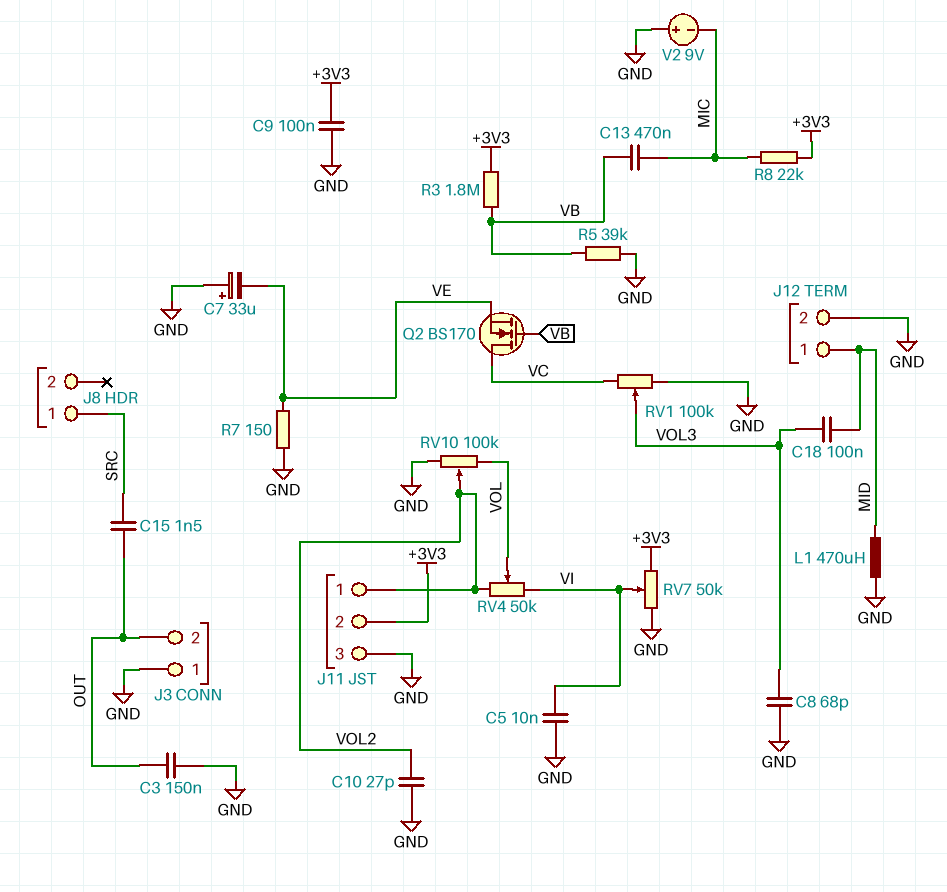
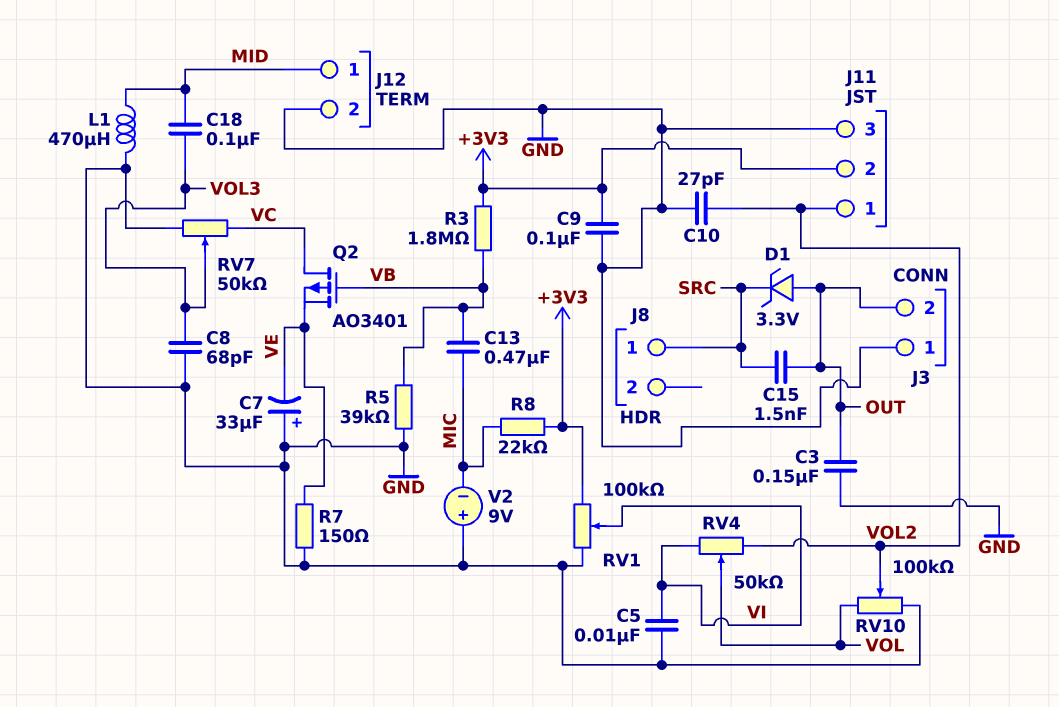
D1: none -> zener 3.3V (A OUT, K SRC)
Q2: NMOS BS170 (G VB, D VC, S VE) -> PMOS AO3401 (G VB, D VC, S VE)
RV1: 100k (GND, VC, wiper VOL3) -> 100k (+3V3, GND, wiper VI)
RV7: 50k (+3V3, GND, wiper VI) -> 50k (GND, VC, wiper VOL3)

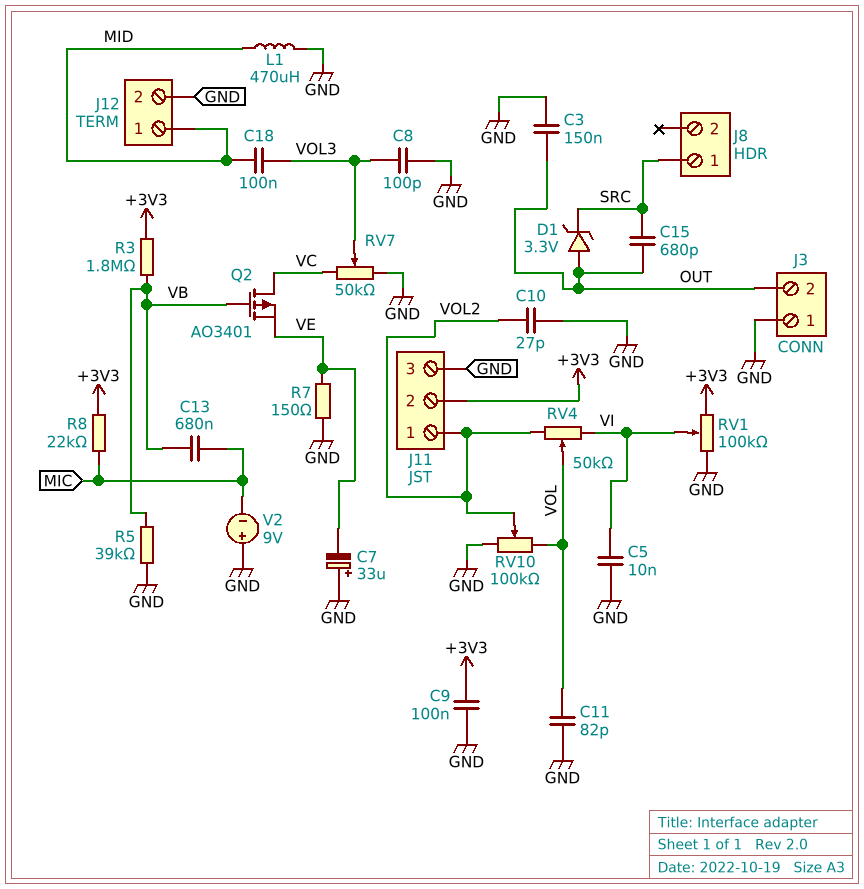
C8: 68pF (GND, VOL3) -> 100pF (GND, VOL3)
C11: none -> 82pF (GND, VOL)
C13: 470nF (MIC, VB) -> 680nF (MIC, VB)
C15: 1.5nF (OUT, SRC) -> 680pF (OUT, SRC)

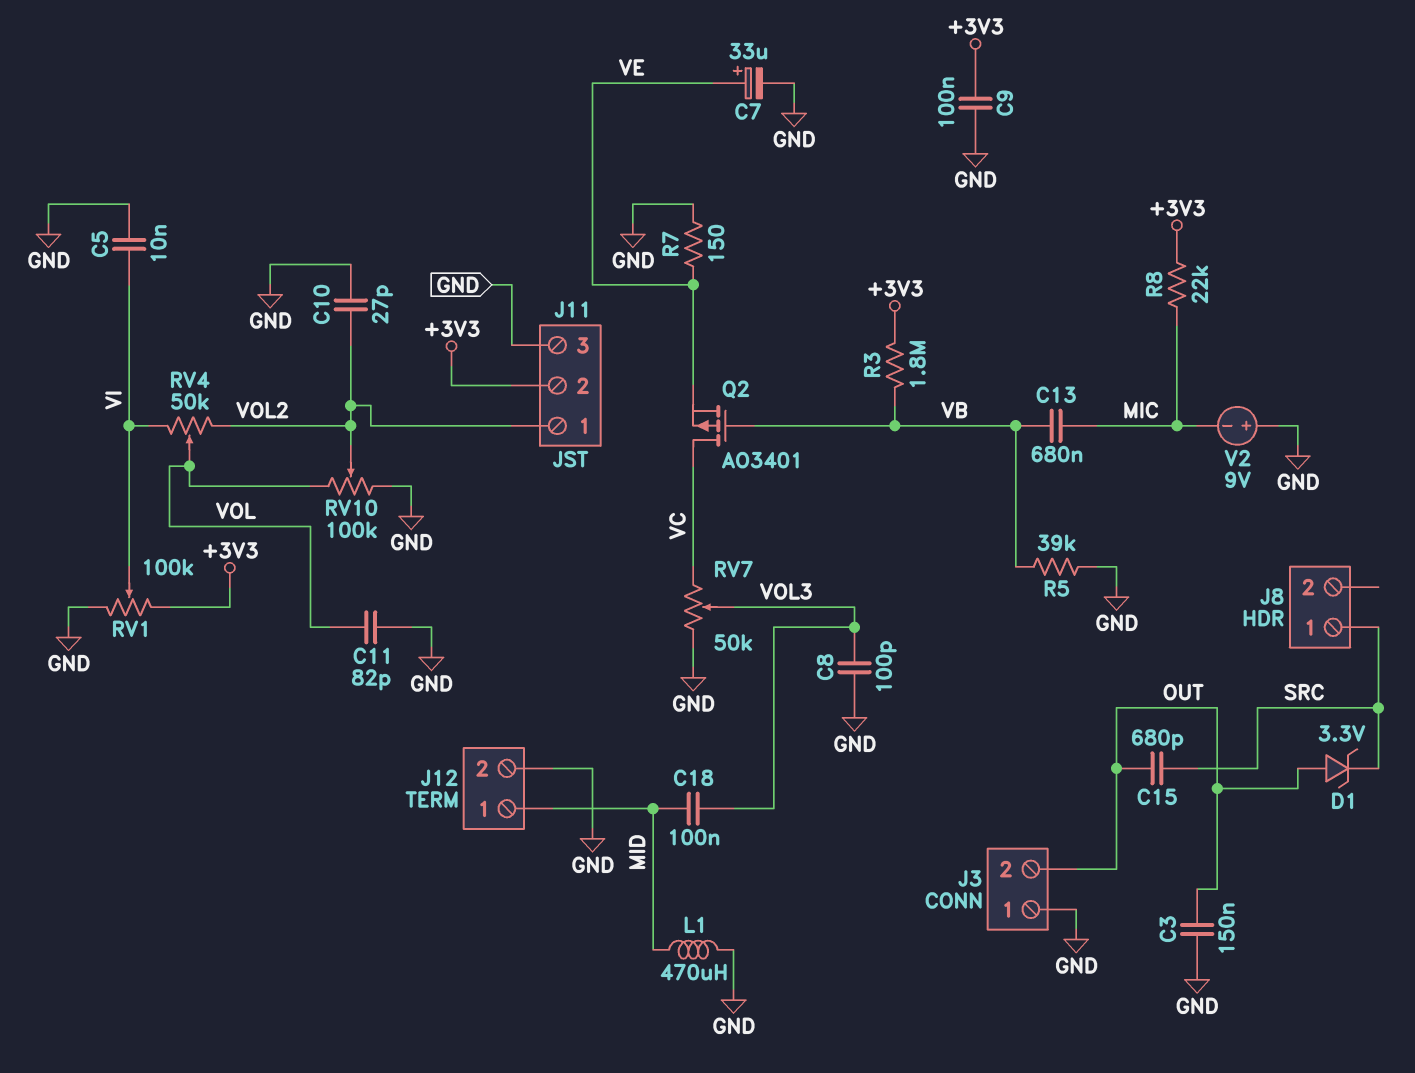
C7: 33uF (plus GND, minus VE) -> 33uF (plus VE, minus GND)

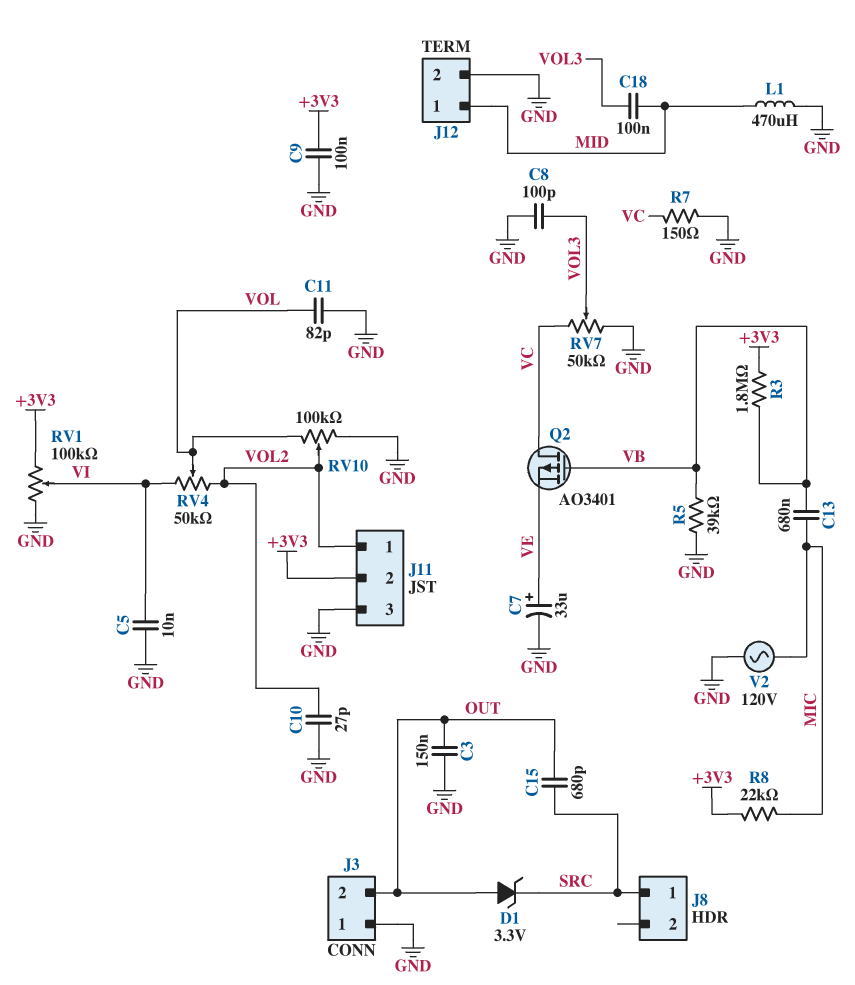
R7: 150 (GND, VE) -> 150 (GND, VC)
V2: 9V (plus GND, minus MIC) -> AC 120V (GND, MIC)

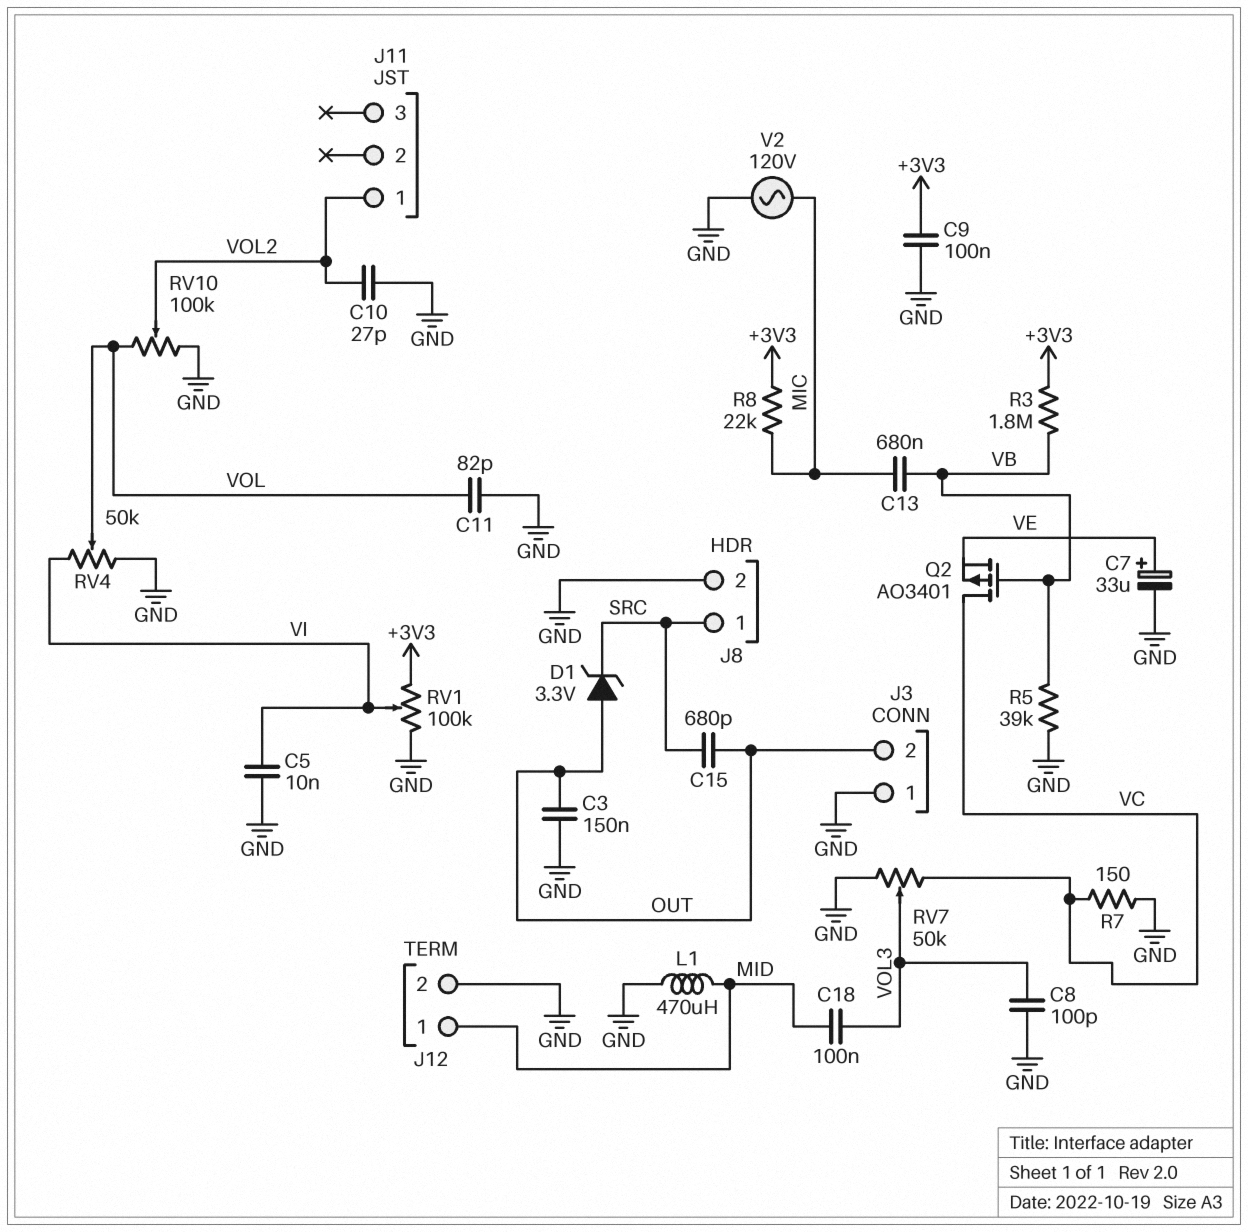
J8 pin 2: none -> GND
J11 pin 2: +3V3 -> none
J11 pin 3: GND -> none
RV4: 50k (VI, VOL2, wiper VOL) -> 50k (GND, VI, wiper VOL)

